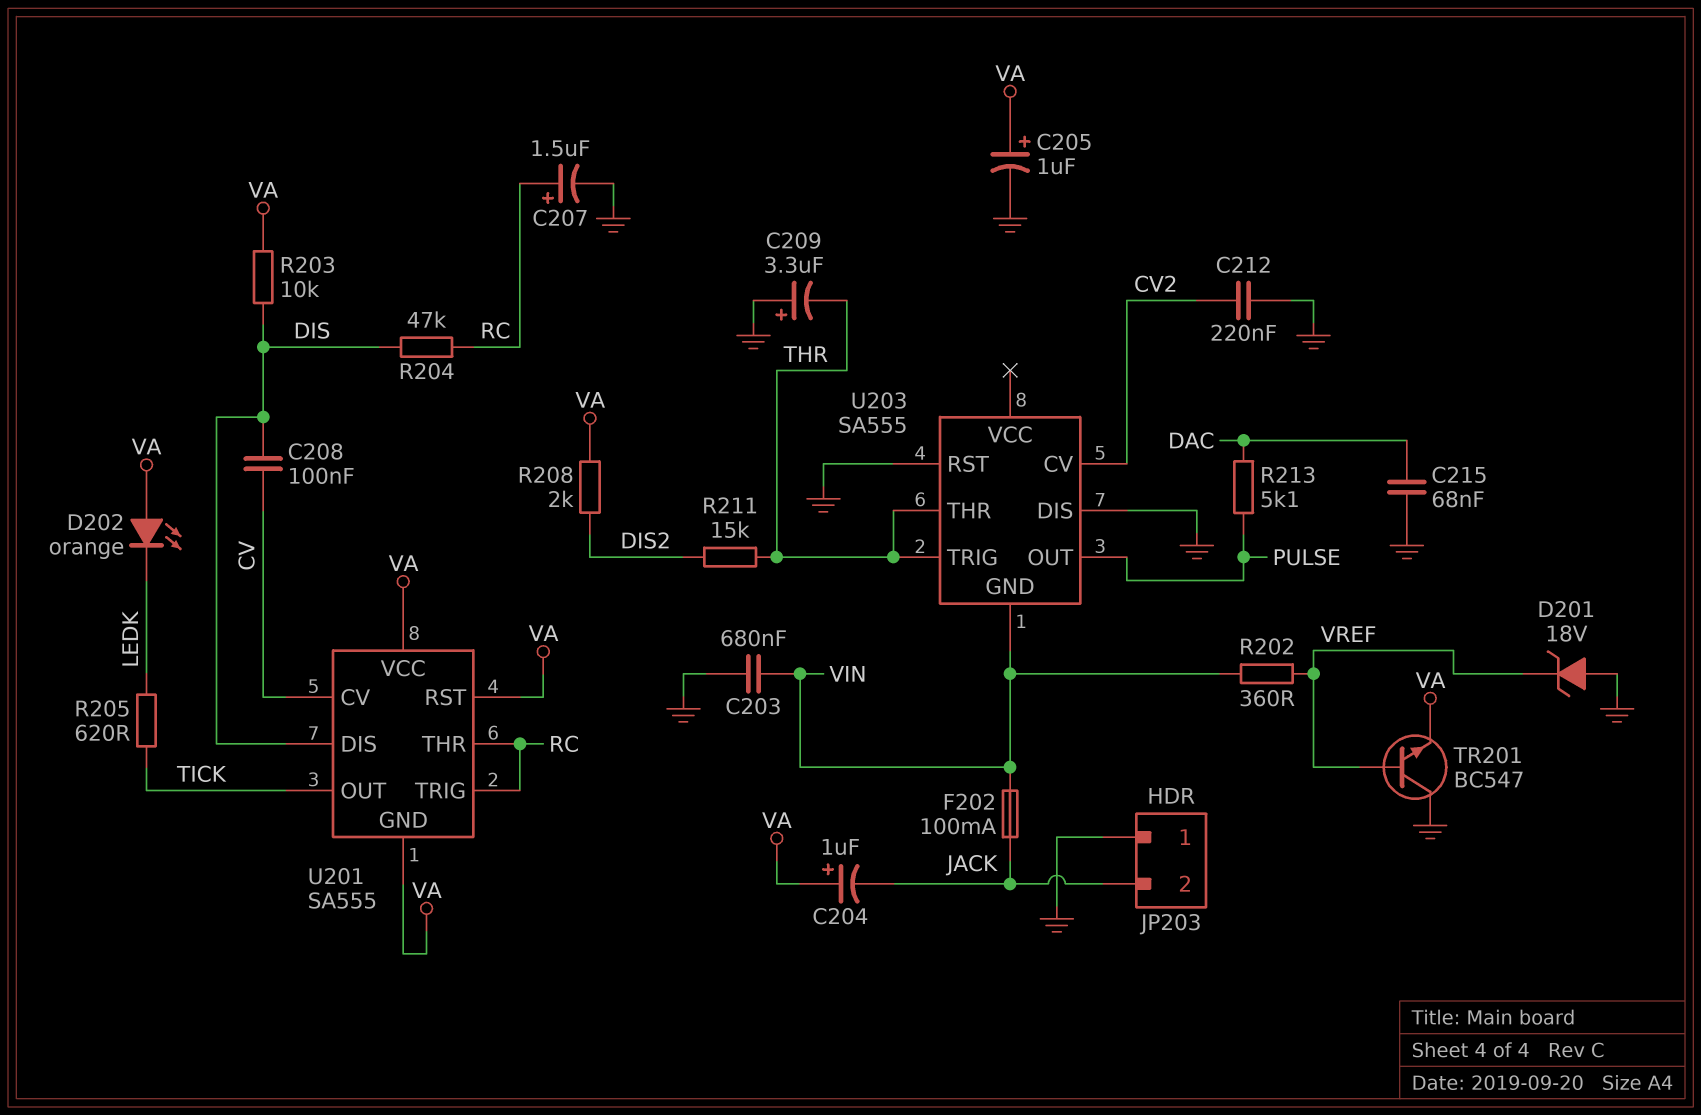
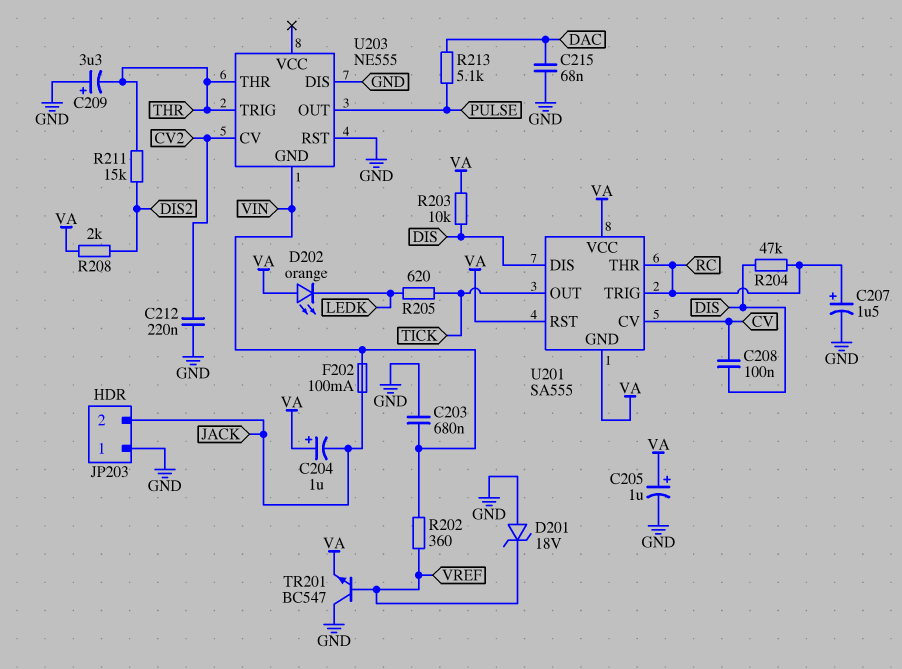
U203: SA555 -> NE555

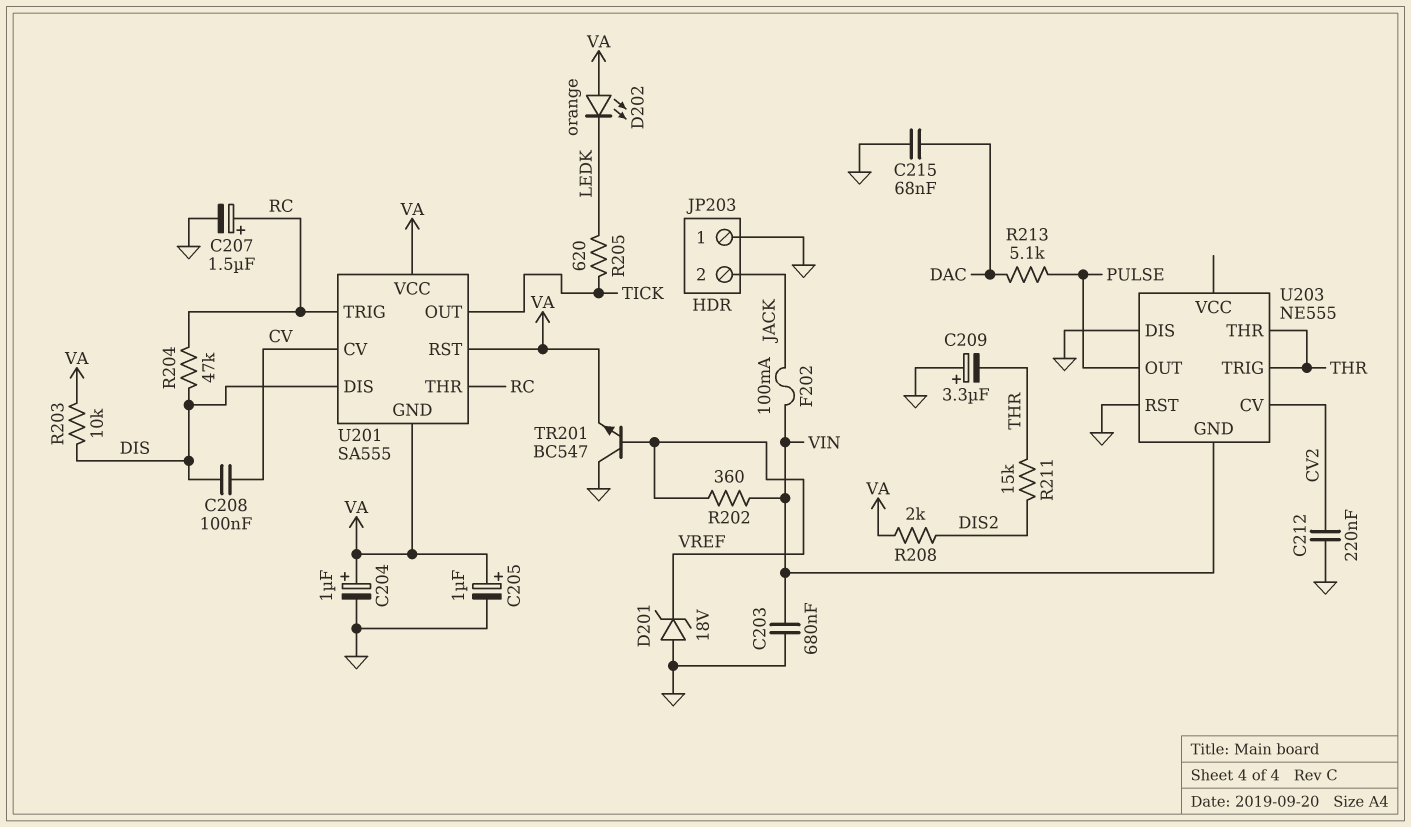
C204: 1uF (plus VA, minus JACK) -> 1uF (plus VA, minus GND)

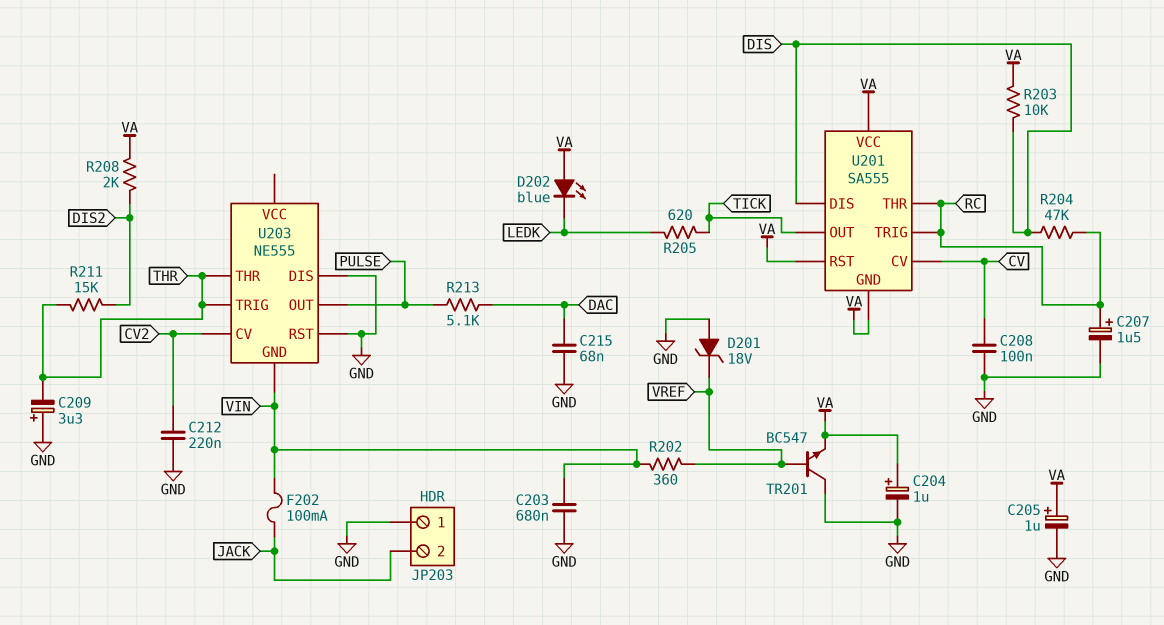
C208: 100nF (CV, DIS) -> 100nF (CV, GND)
D202: LED orange (A VA, K LEDK) -> LED blue (A VA, K LEDK)

